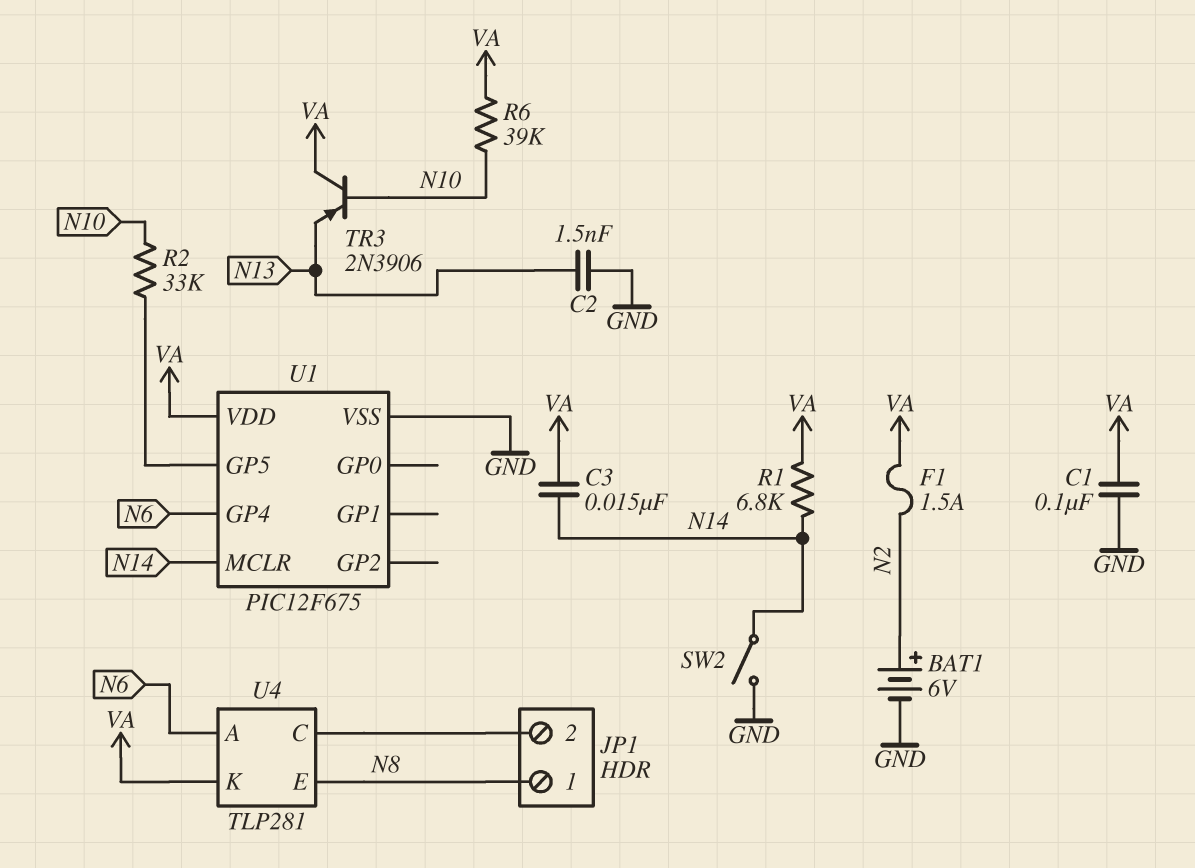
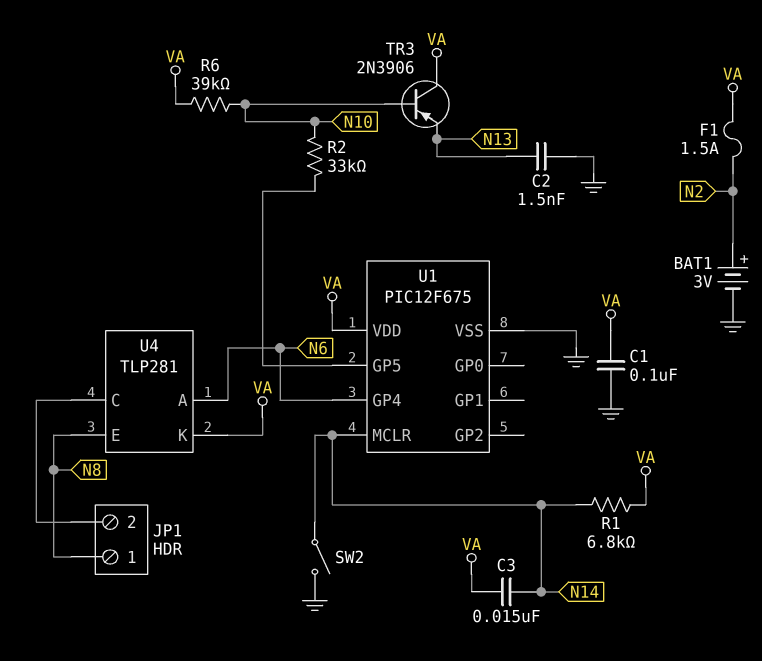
BAT1: 6V (plus N2, minus GND) -> 3V (plus N2, minus GND)

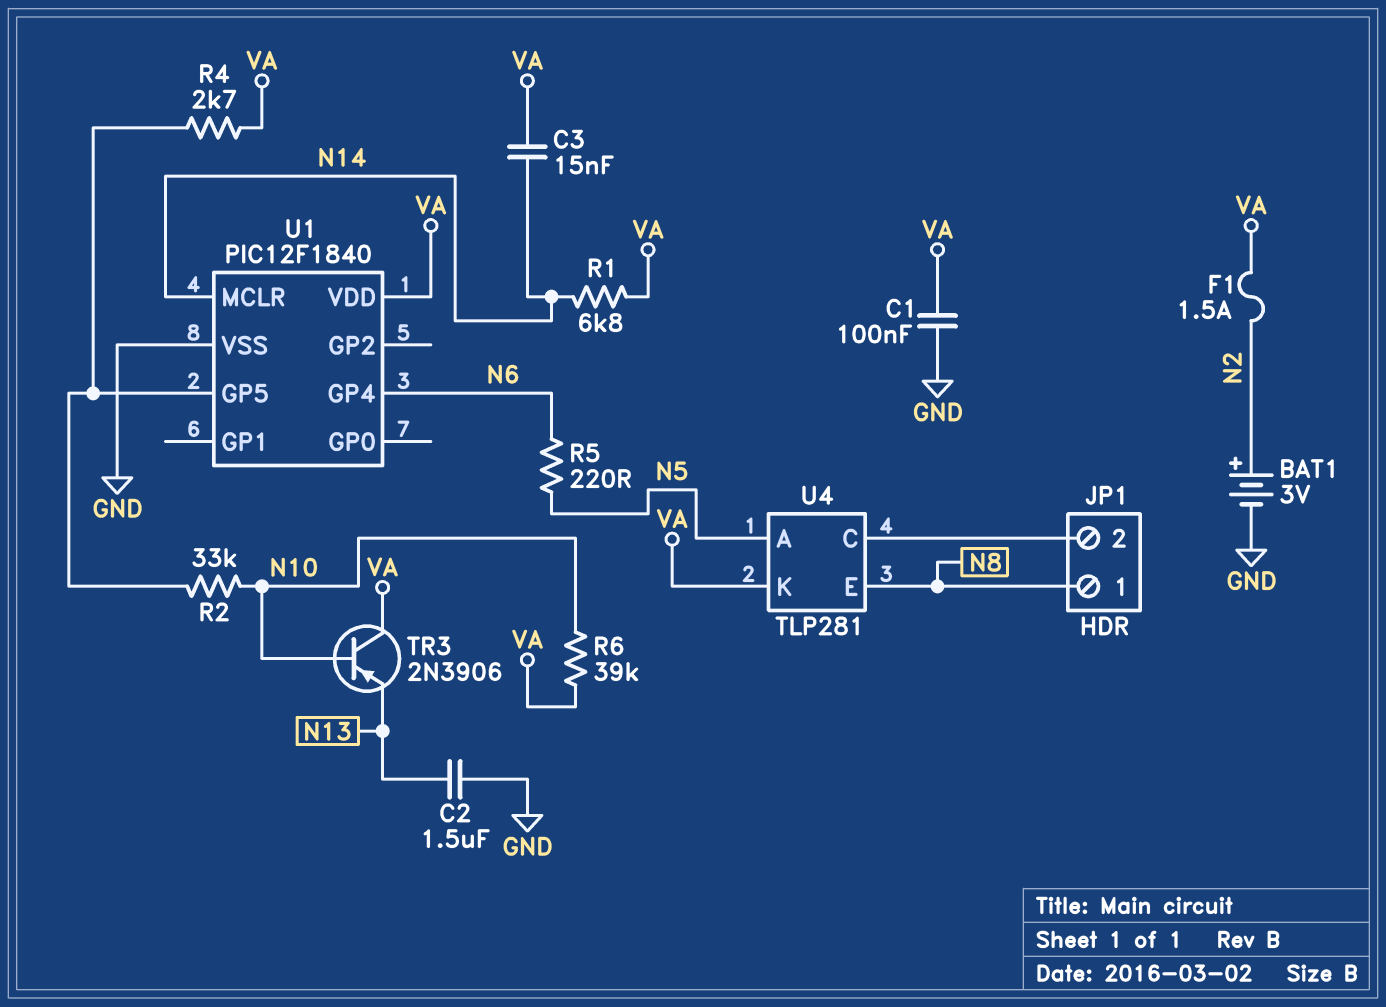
C2: 1.5nF (GND, N13) -> 1.5uF (GND, N13)
R4: none -> 2.7k (U1/GP5, VA)
R5: none -> 220 (N5, N6)
SW2: switch (GND, N14) -> none
U1: PIC12F675 -> PIC12F1840
U4 pin A: N6 -> N5

